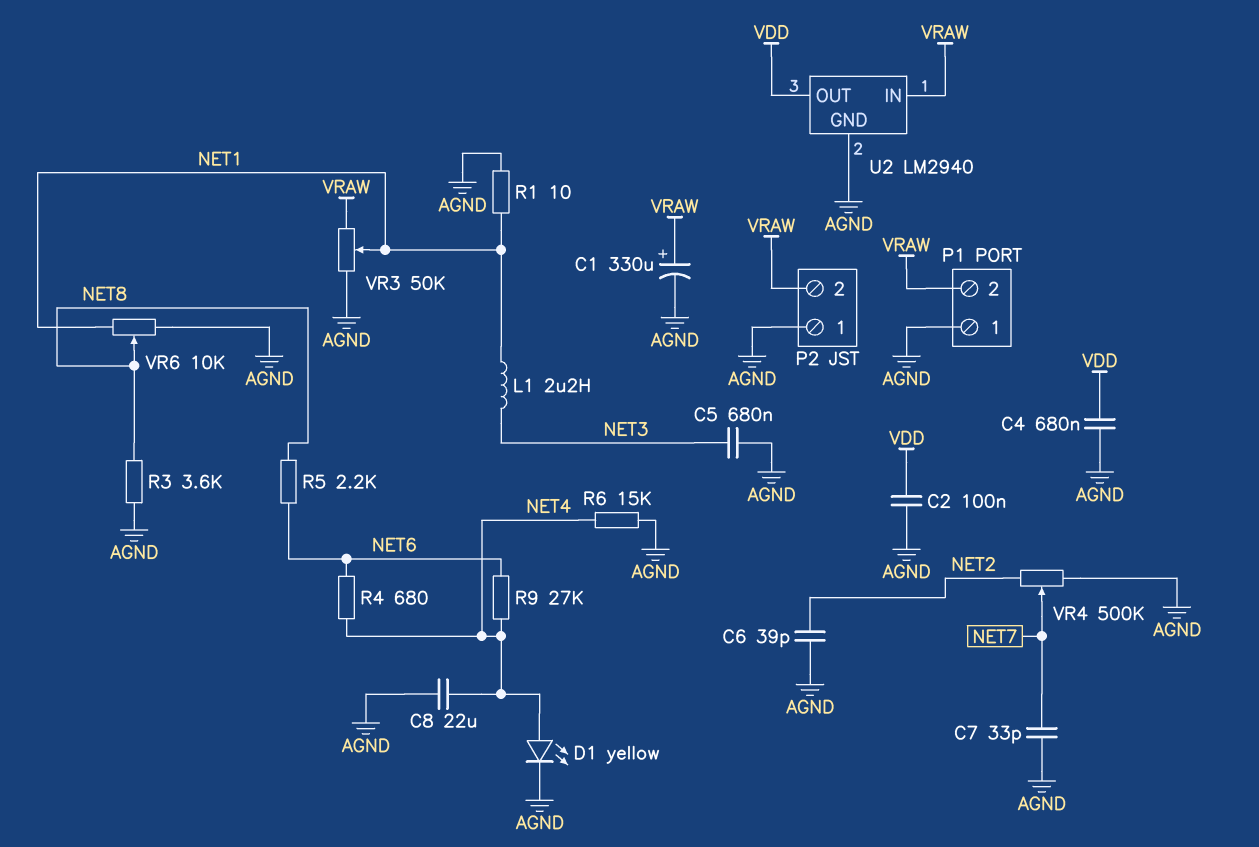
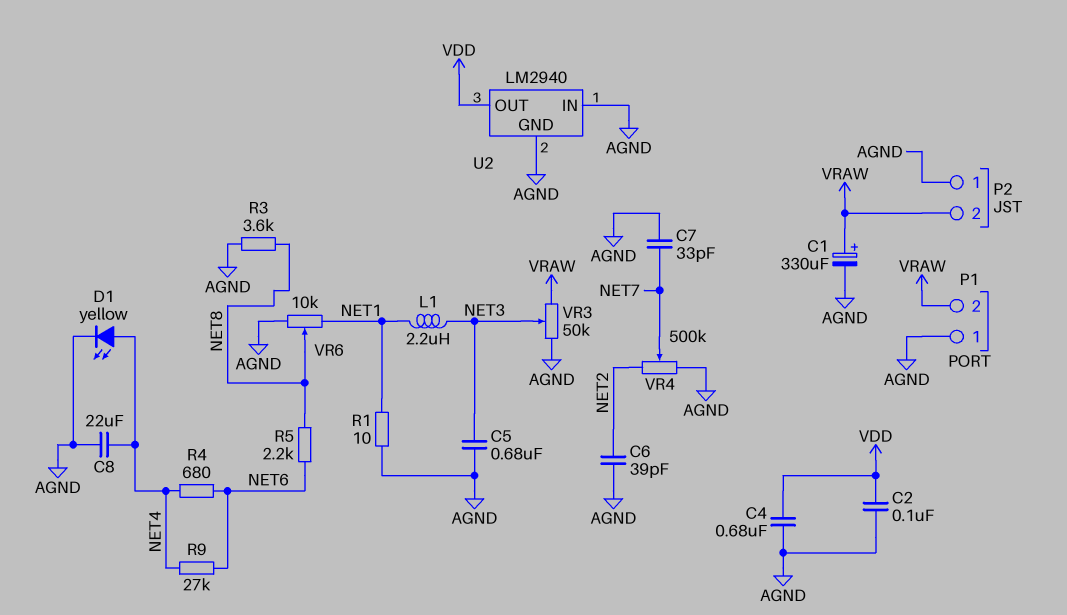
R6: 15k (AGND, NET4) -> none
U2 pin IN: VRAW -> AGND
VR3: 50k (AGND, VRAW, wiper NET1) -> 50k (AGND, VRAW, wiper NET3)

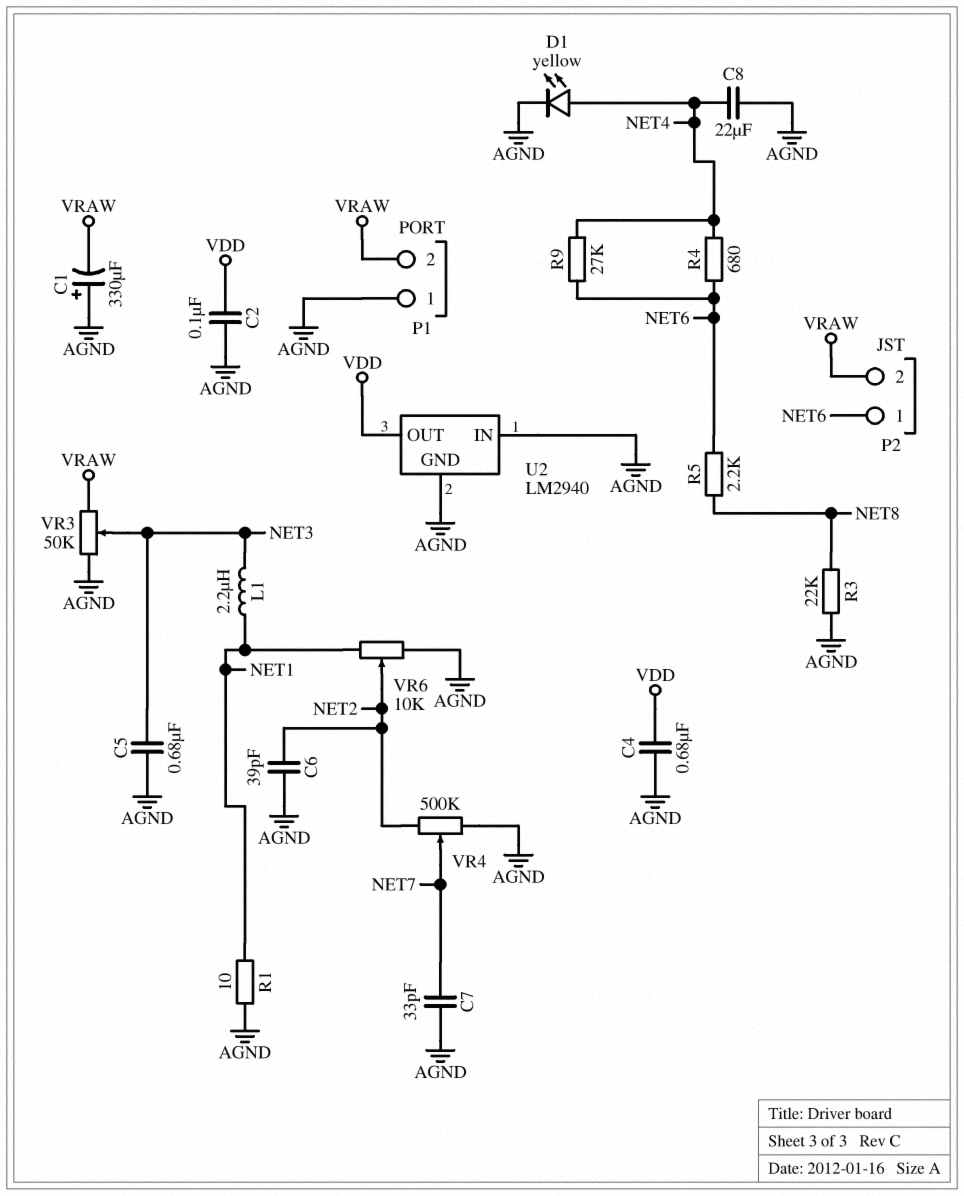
C1: 330uF (plus VRAW, minus AGND) -> 330uF (plus AGND, minus VRAW)
P2 pin 1: AGND -> NET6
R3: 3.6k (AGND, NET8) -> 22k (AGND, NET8)
VR6: 10k (AGND, NET1, wiper NET8) -> 10k (AGND, NET1, wiper NET2)

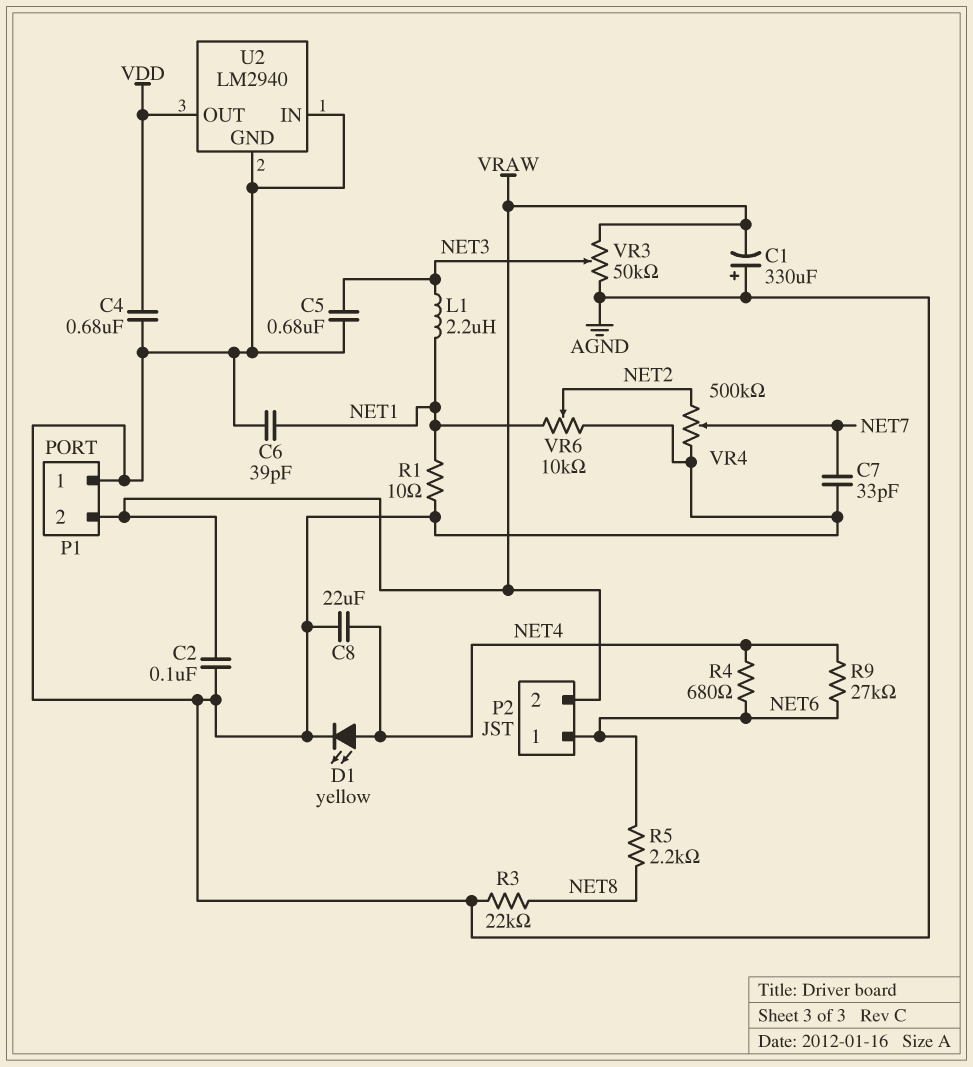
C2: 100nF (AGND, VDD) -> 100nF (AGND, VRAW)
C6: 39pF (AGND, NET2) -> 39pF (AGND, NET1)

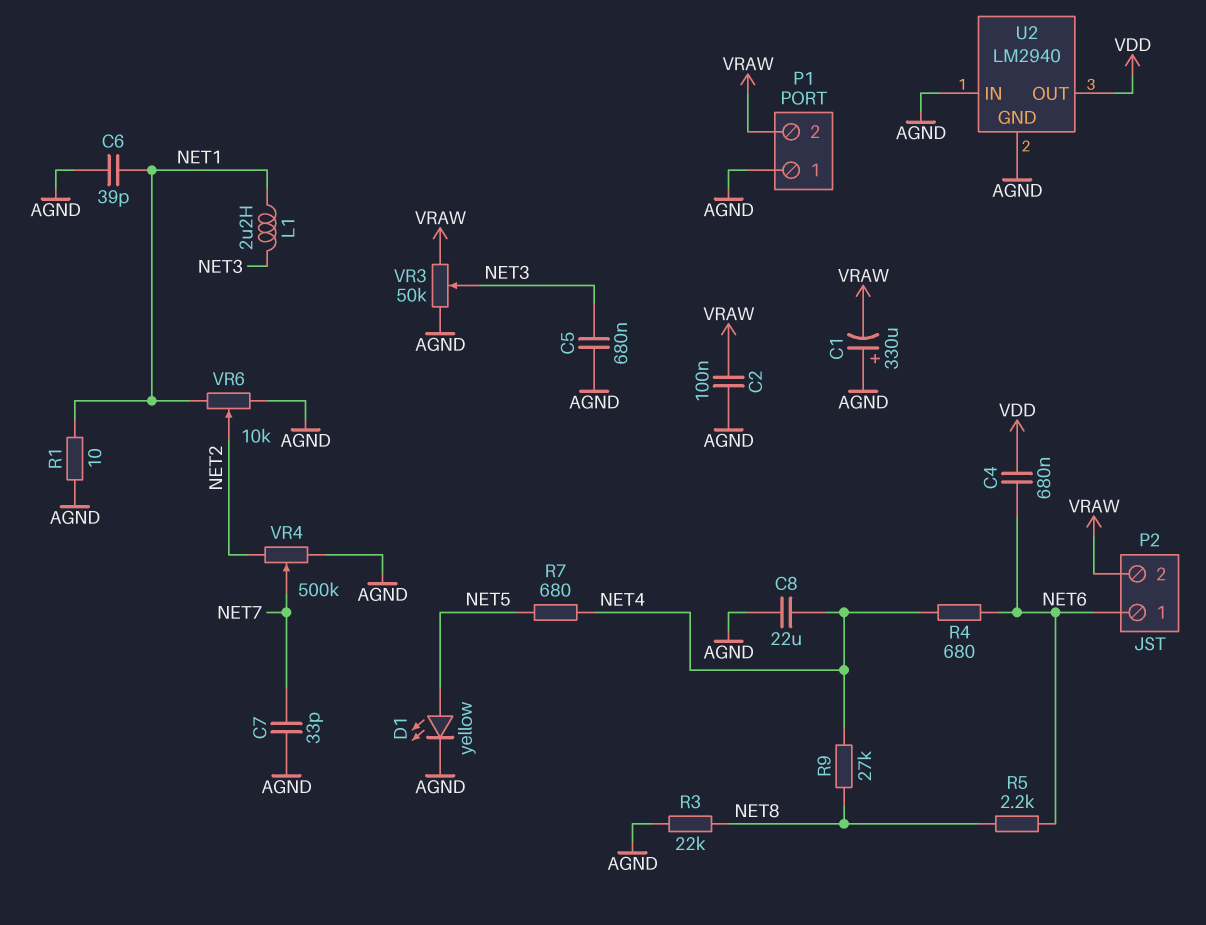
C4: 680nF (AGND, VDD) -> 680nF (NET6, VDD)
D1: LED yellow (A NET4, K AGND) -> LED yellow (A NET5, K AGND)
R7: none -> 680 (NET4, NET5)
R9: 27k (NET4, NET6) -> 27k (NET4, NET8)

